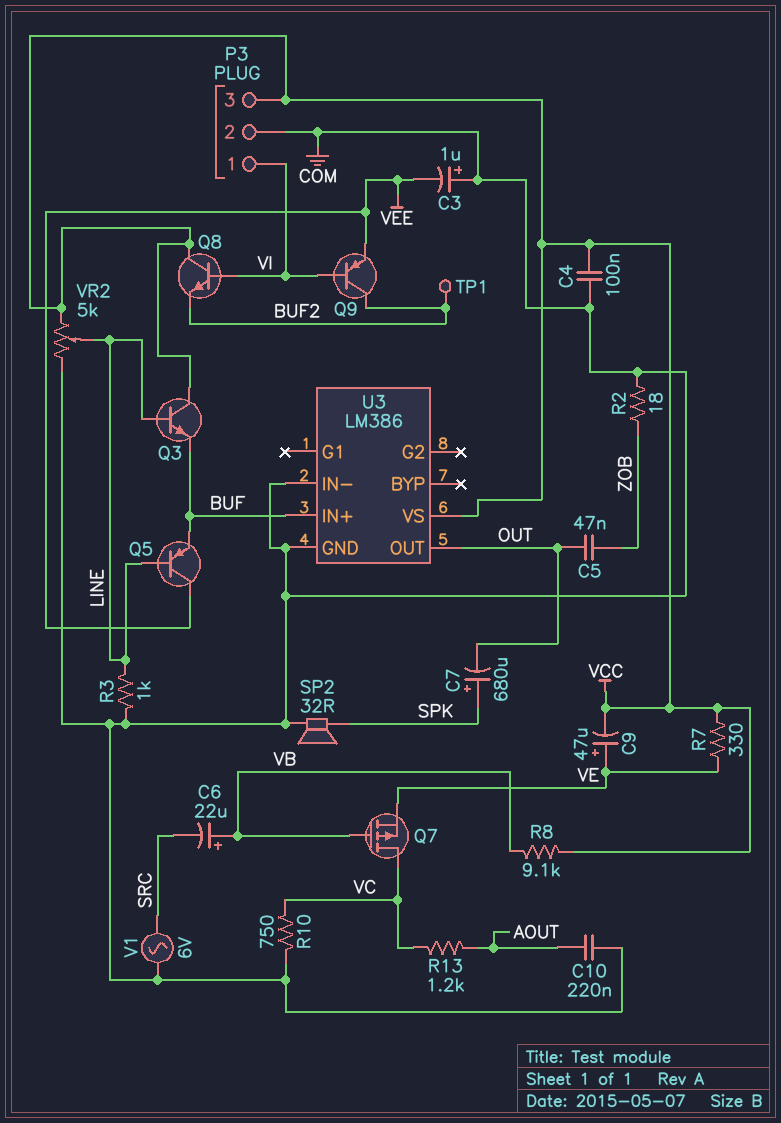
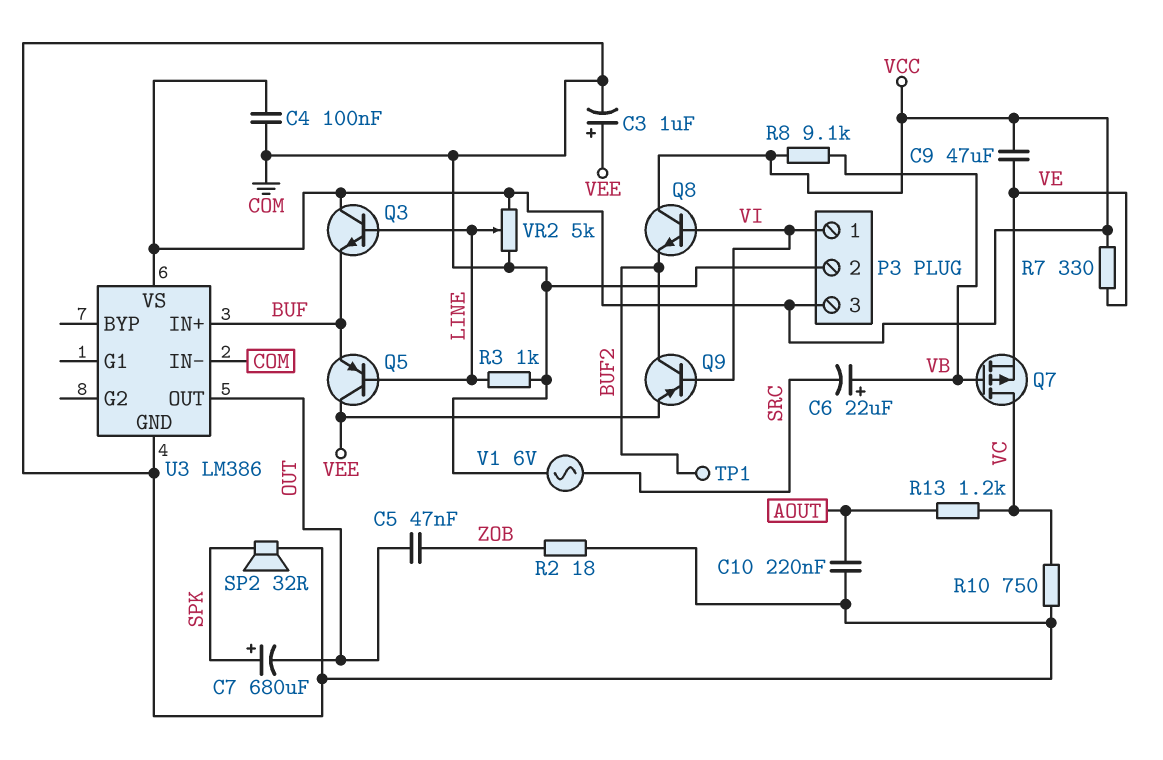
C3: 1uF (plus COM, minus VEE) -> 1uF (plus VEE, minus COM)
C9: 47uF (plus VE, minus VCC) -> 47uF (VCC, VE)

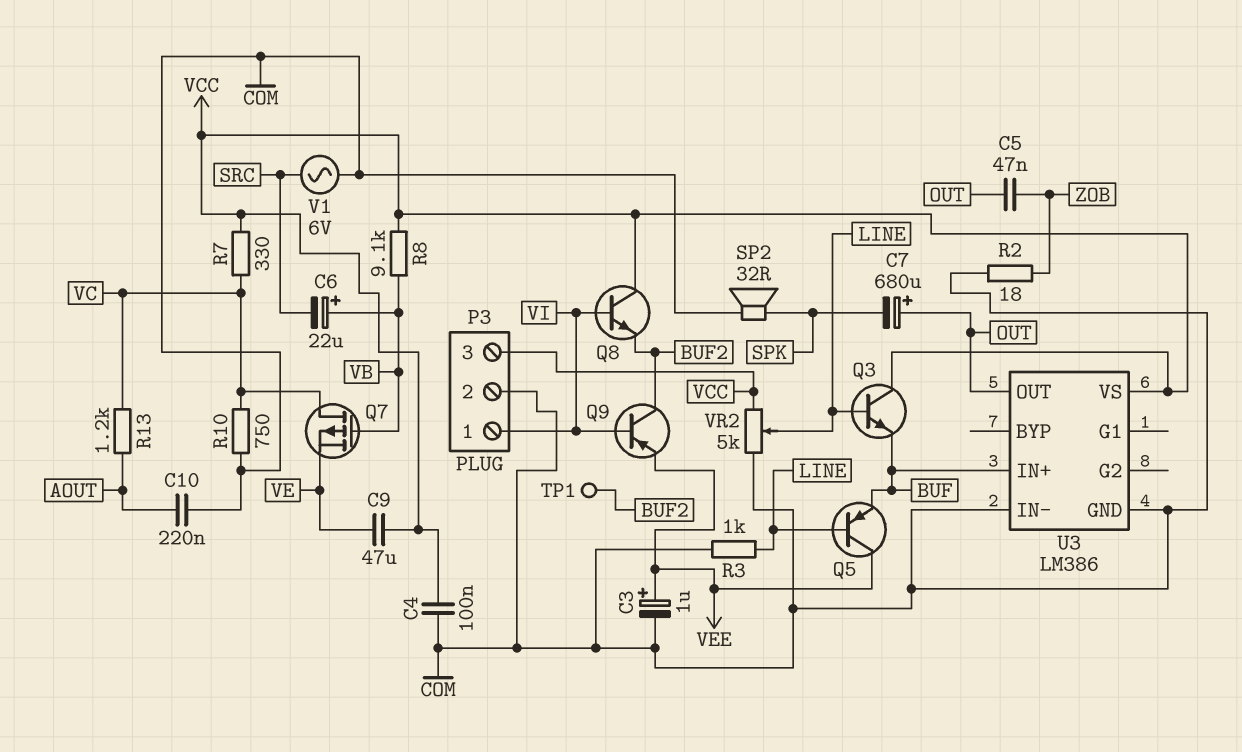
C7: 680uF (plus SPK, minus OUT) -> 680uF (plus OUT, minus SPK)
R7: 330 (VCC, VE) -> 330 (VC, VCC)

